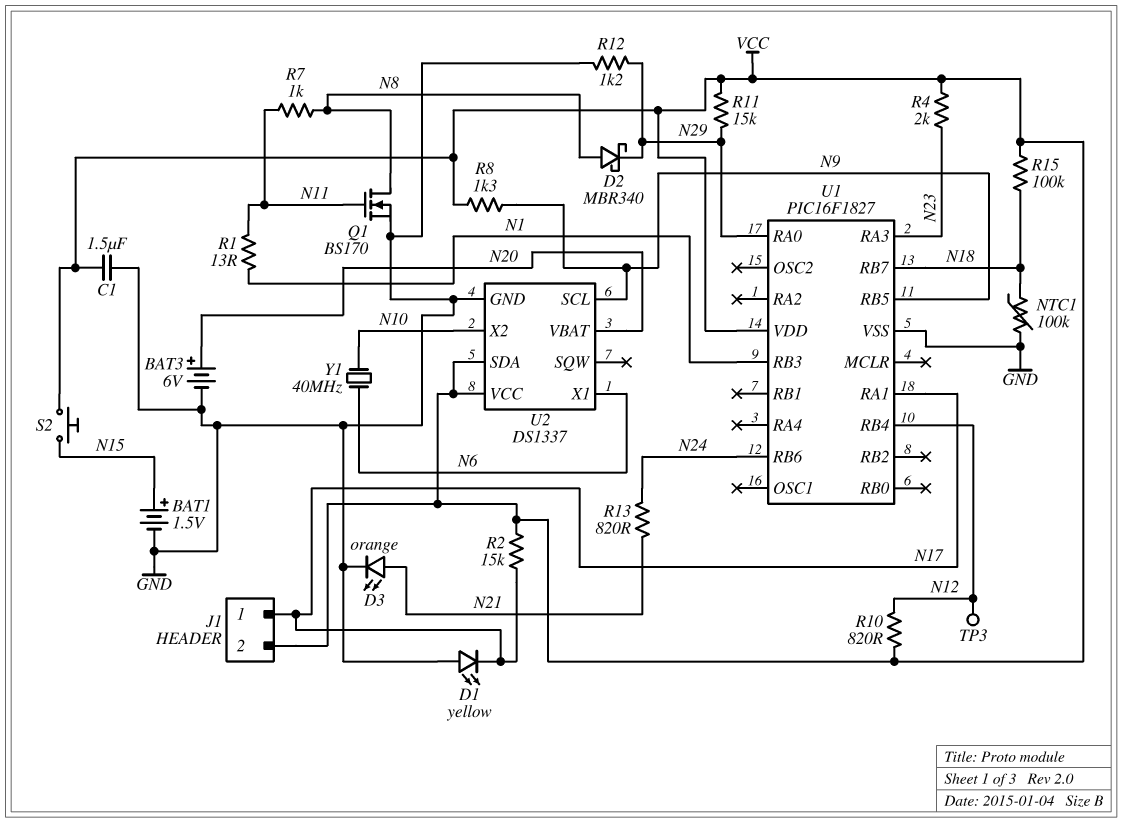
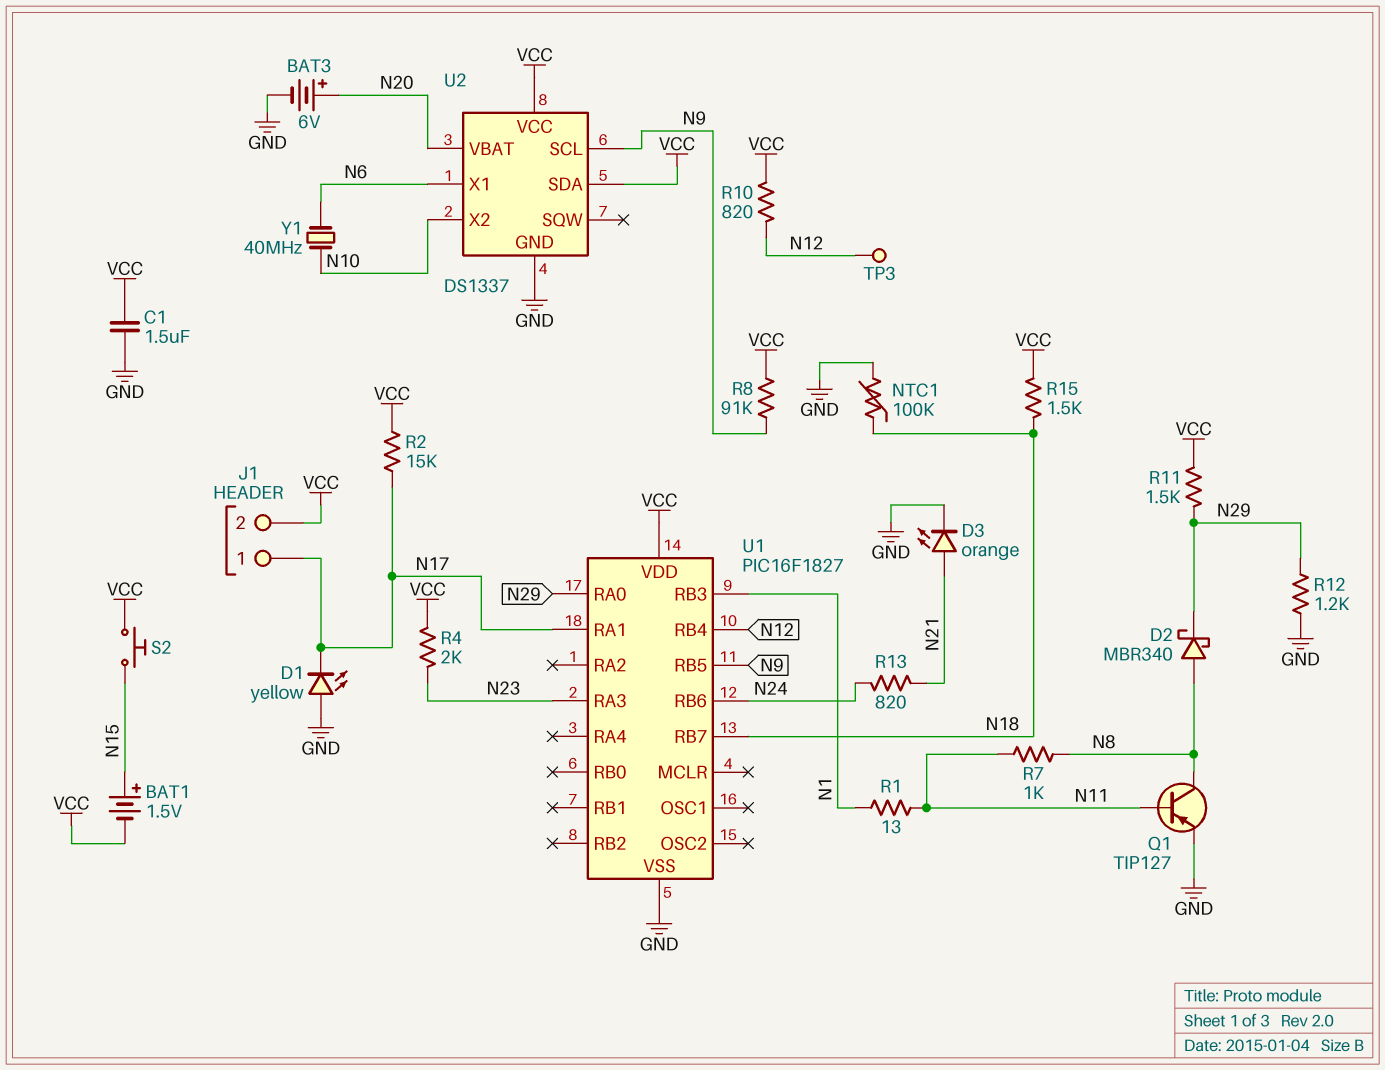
BAT1: 1.5V (plus N15, minus GND) -> 1.5V (plus N15, minus VCC)
Q1: NMOS BS170 (G N11, D N8, S GND) -> PNP TIP127 (B N11, C N8, E GND)
R8: 1.3k (N9, VCC) -> 91k (N9, VCC)
R11: 15k (N29, VCC) -> 1.5k (N29, VCC)
R15: 100k (N18, VCC) -> 1.5k (N18, VCC)

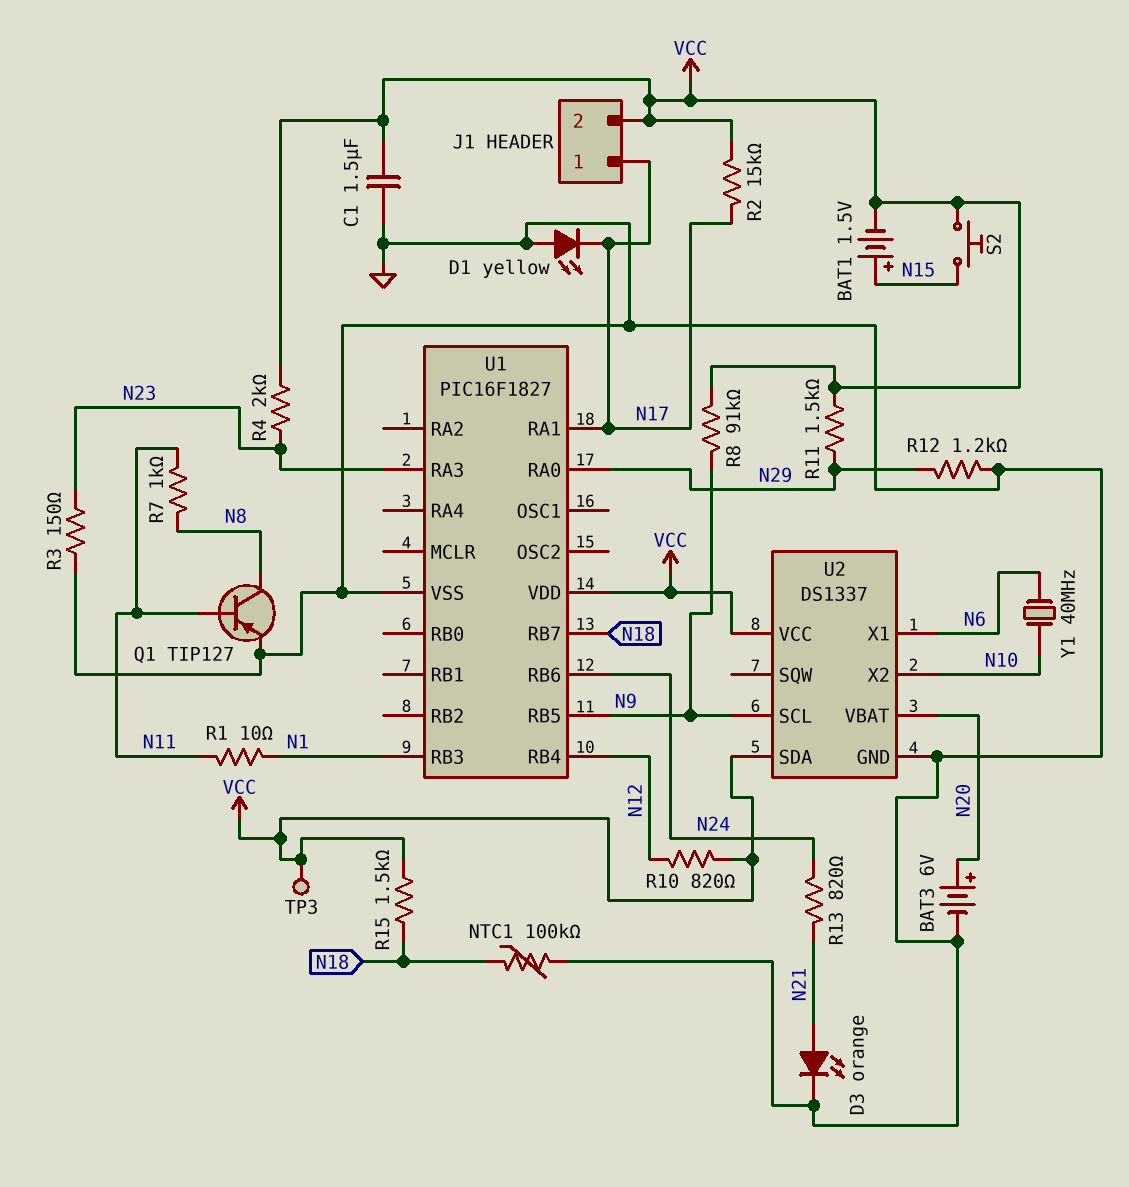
D2: schottky MBR340 (A N8, K N29) -> none
R1: 13 (N1, N11) -> 10 (N1, N11)
R3: none -> 150 (GND, N23)
TP3: test point (N12) -> test point (VCC)

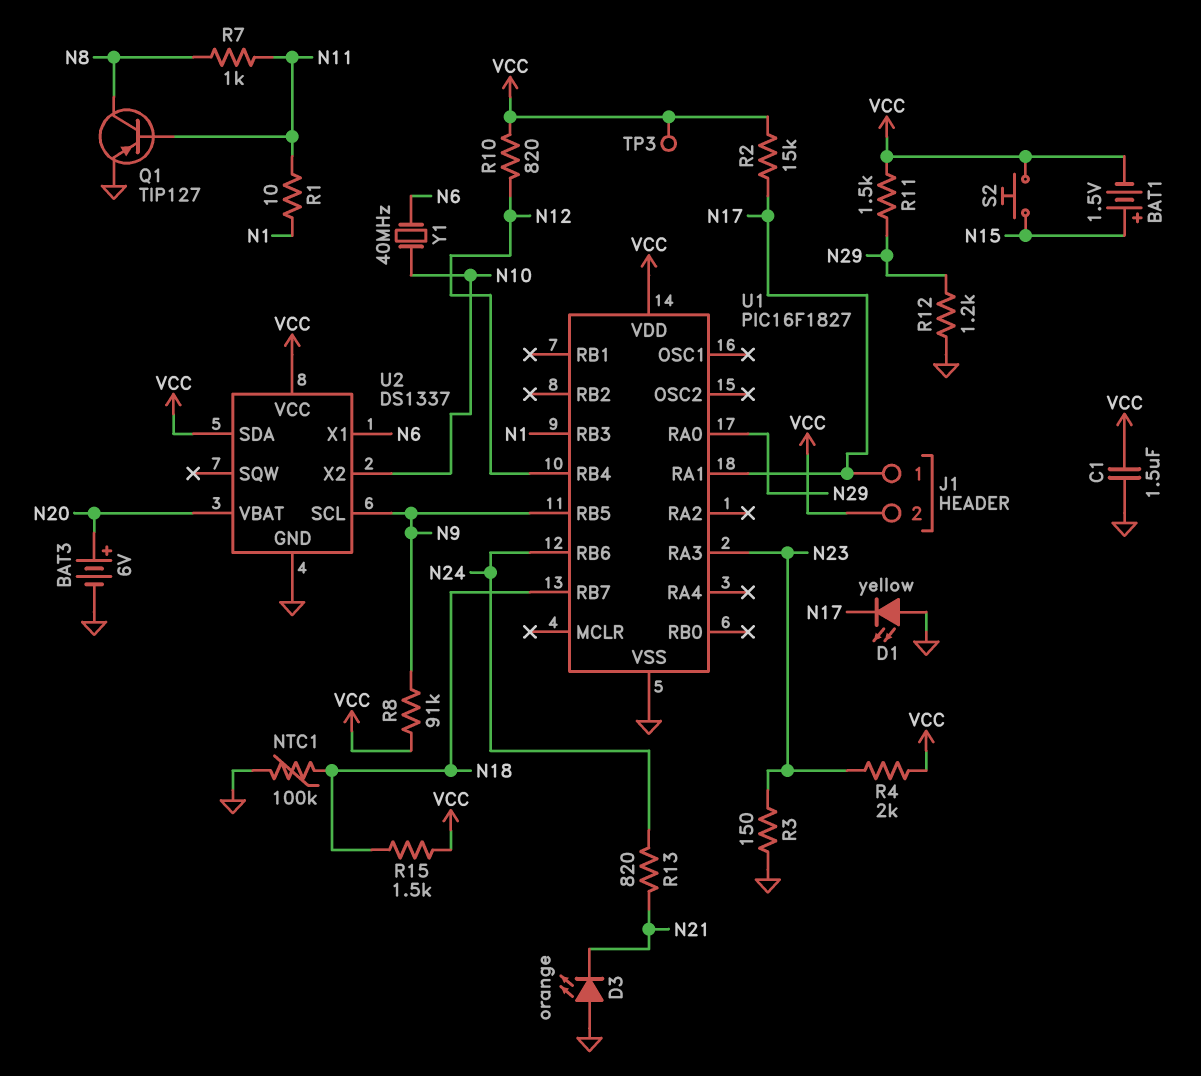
D3: LED orange (A N21, K GND) -> LED orange (A GND, K N21)

